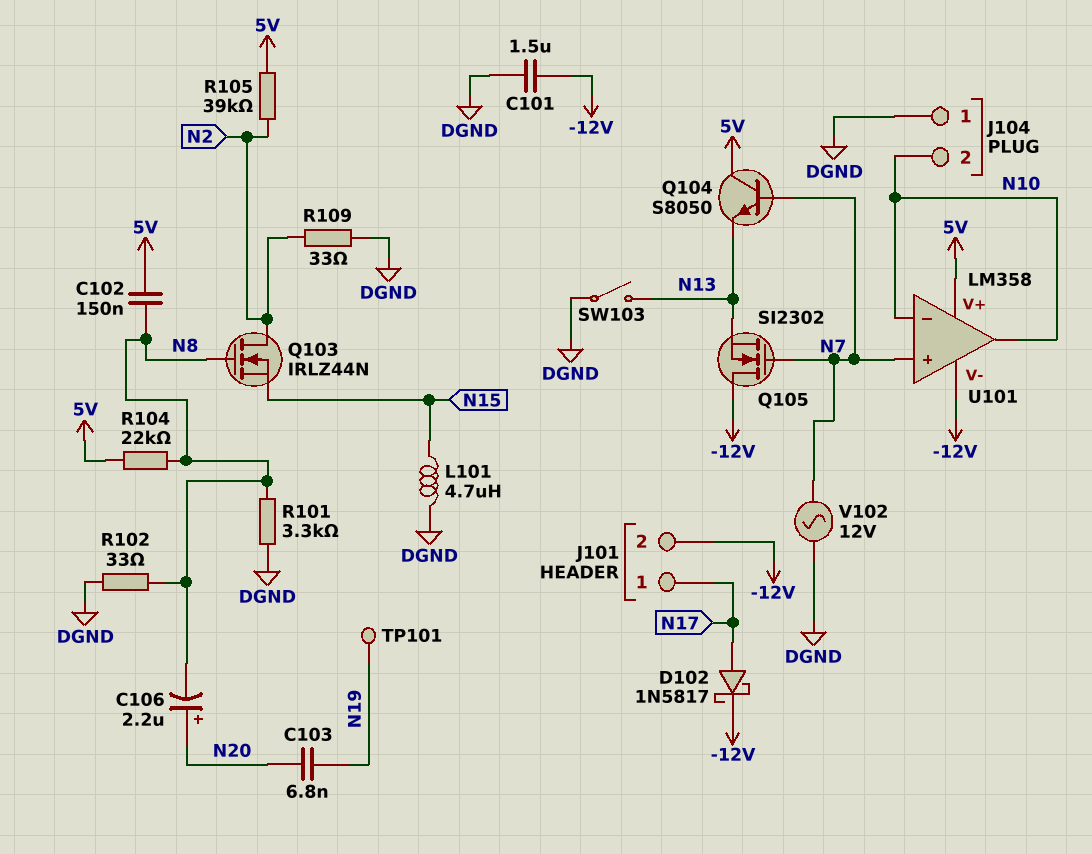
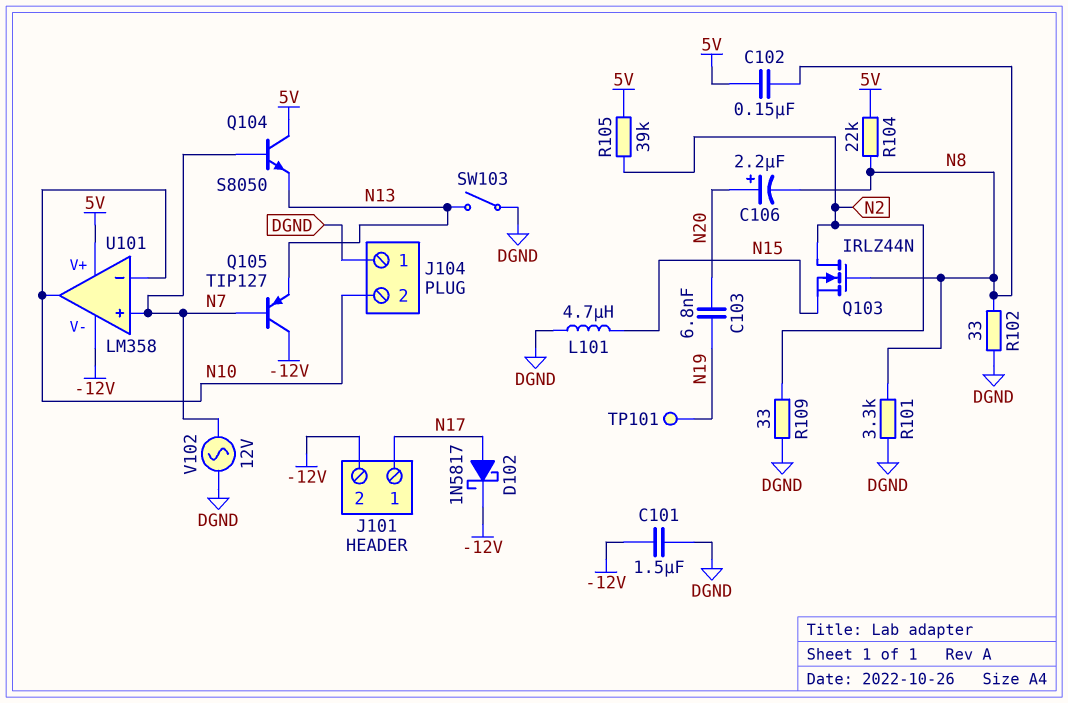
Q105: NMOS SI2302 (G N7, D -12V, S N13) -> PNP TIP127 (B N7, C -12V, E N13)

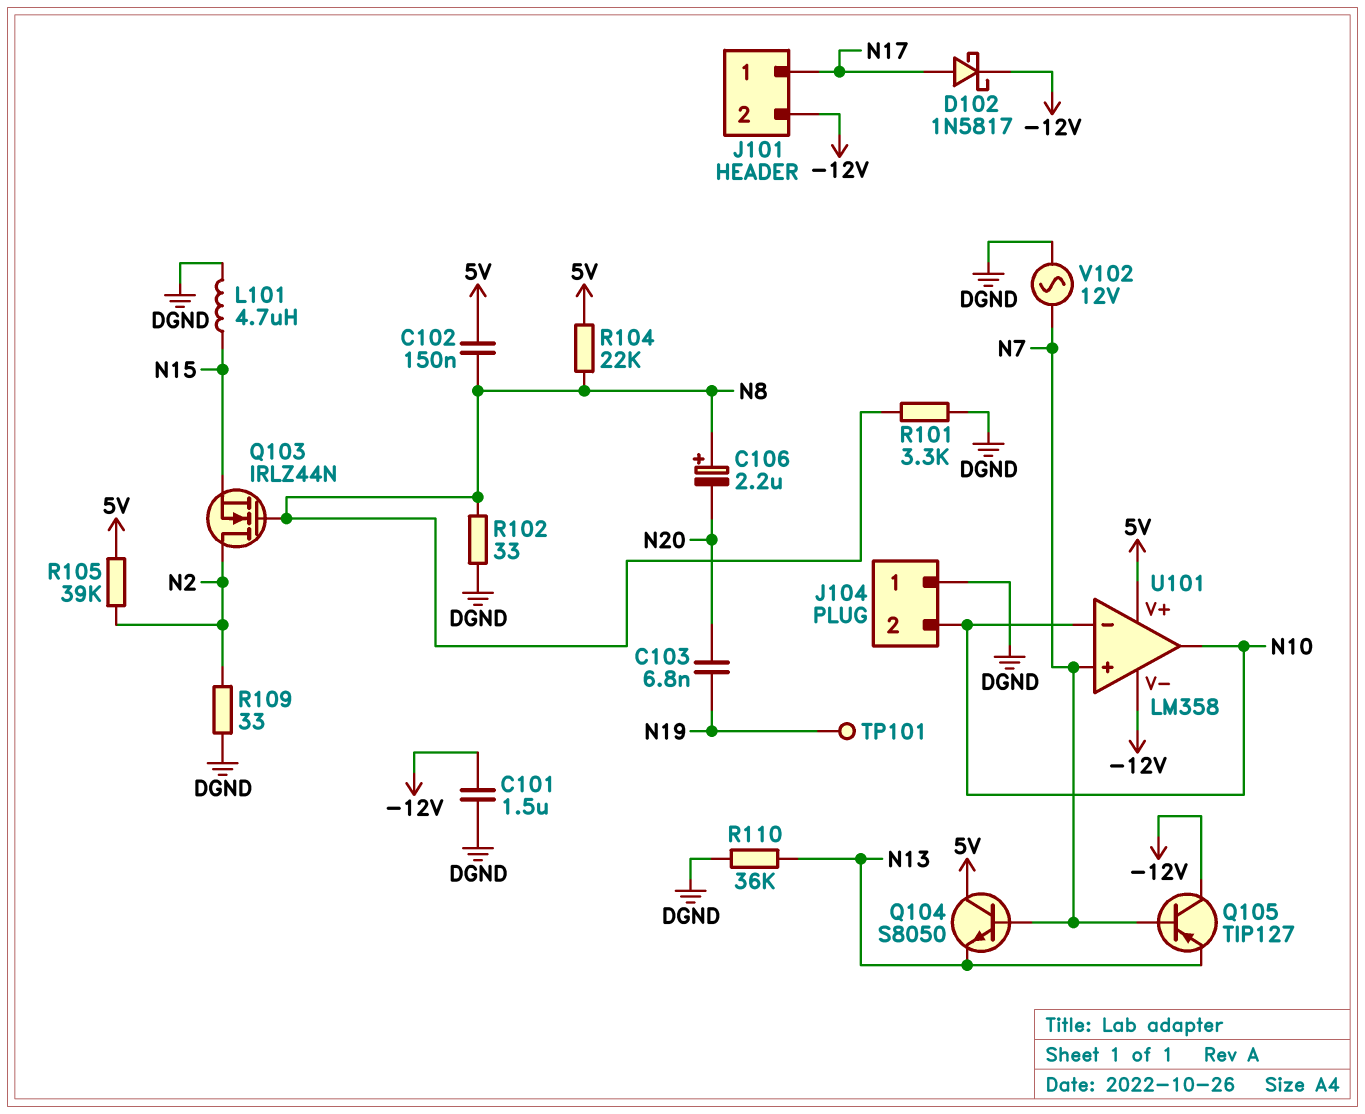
C106: 2.2uF (plus N20, minus N8) -> 2.2uF (plus N8, minus N20)
R110: none -> 36k (DGND, N13)
SW103: switch (DGND, N13) -> none

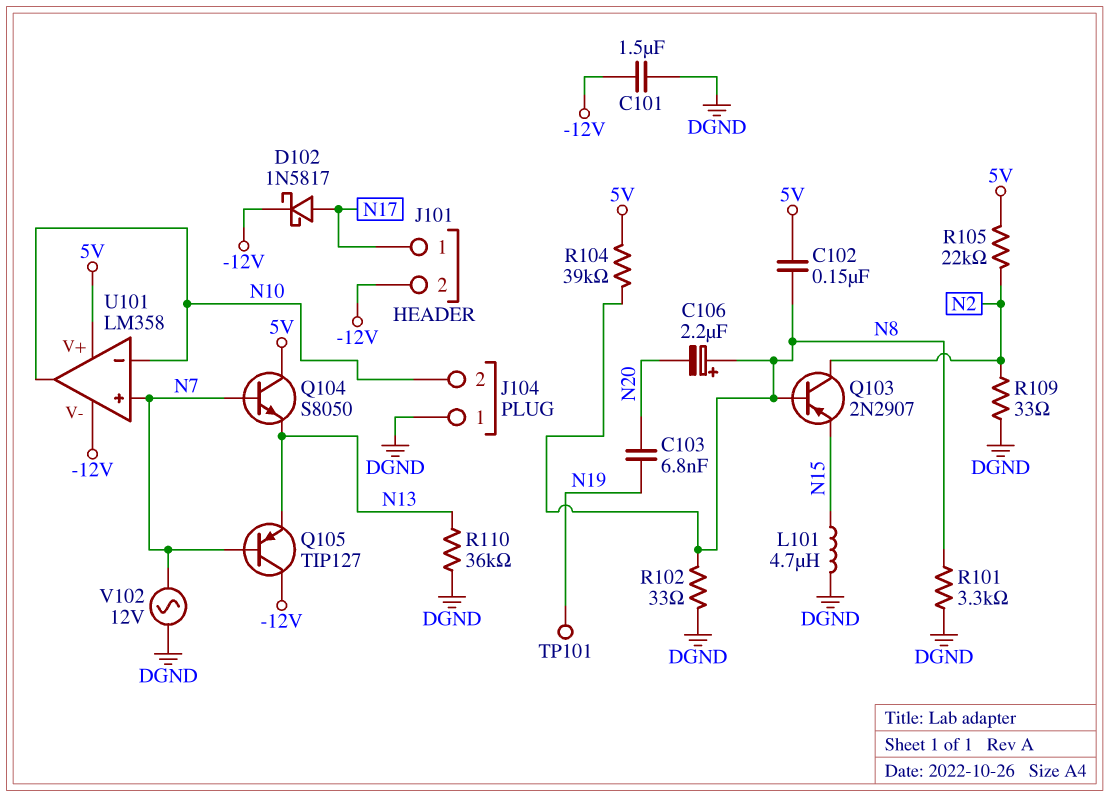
Q103: NMOS IRLZ44N (G N8, D N2, S N15) -> PNP 2N2907 (B N8, C N2, E N15)
R104: 22k (5V, N8) -> 39k (5V, N8)
R105: 39k (5V, N2) -> 22k (5V, N2)

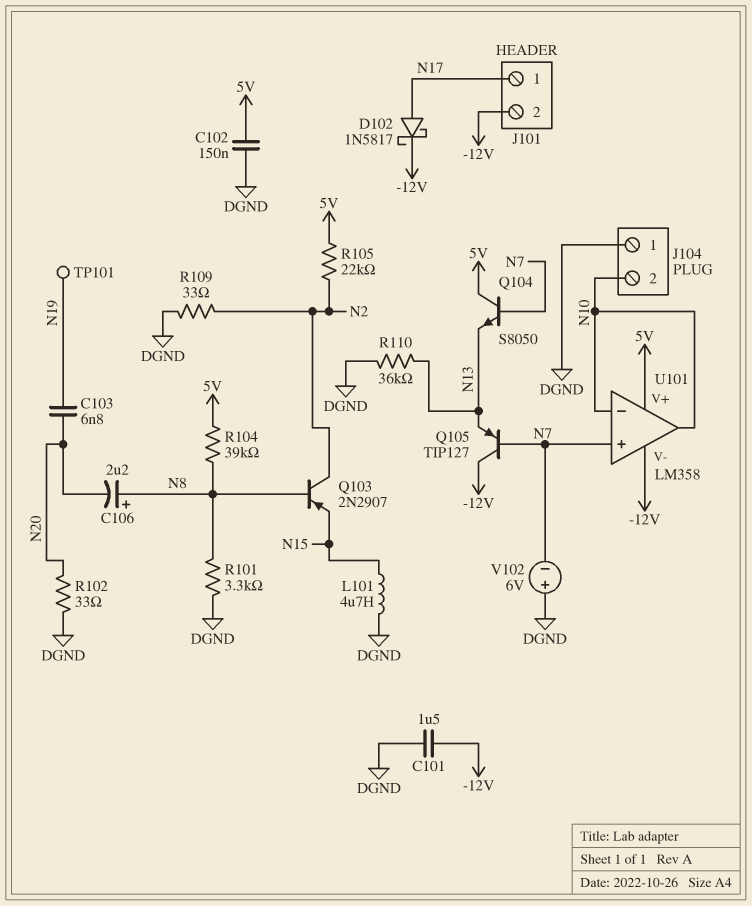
C102: 150nF (5V, N8) -> 150nF (5V, DGND)
R102: 33 (DGND, N8) -> 33 (DGND, N20)
V102: AC 12V (DGND, N7) -> 6V (plus DGND, minus N7)

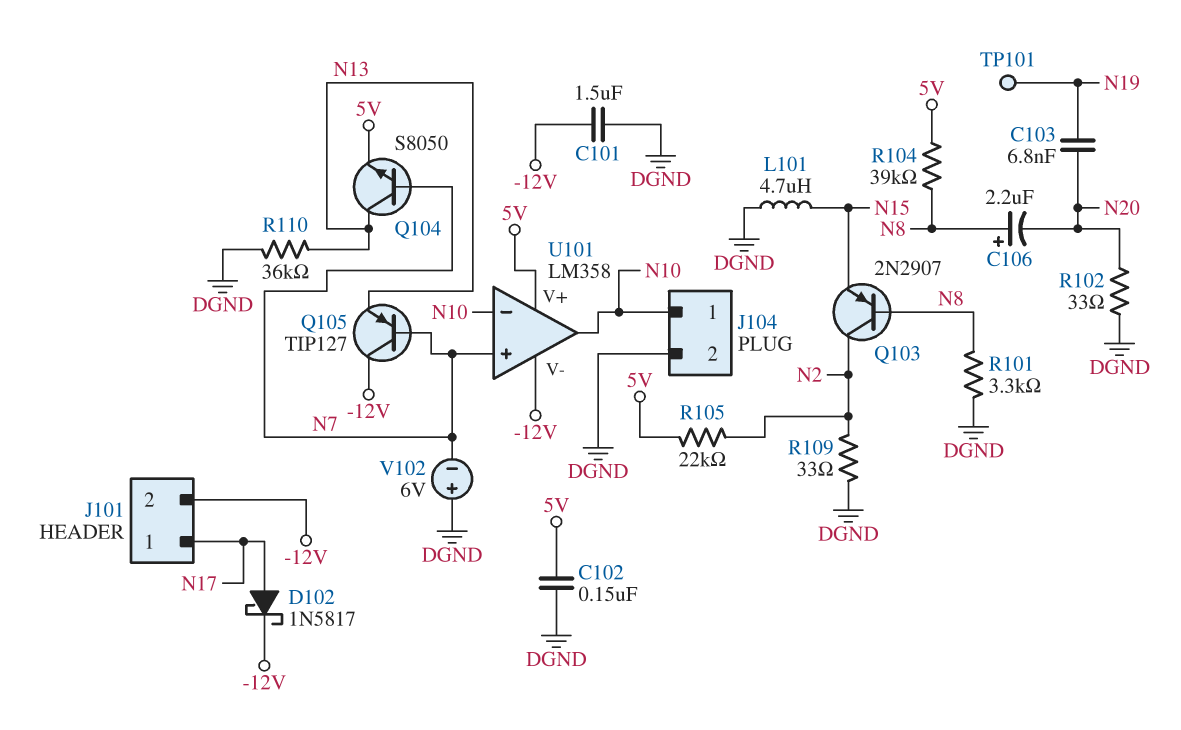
J104 pin 1: DGND -> N10
J104 pin 2: N10 -> DGND
Q104: NPN S8050 (B N7, C 5V, E N13) -> NPN S8050 (B N7, C N13, E 5V)

